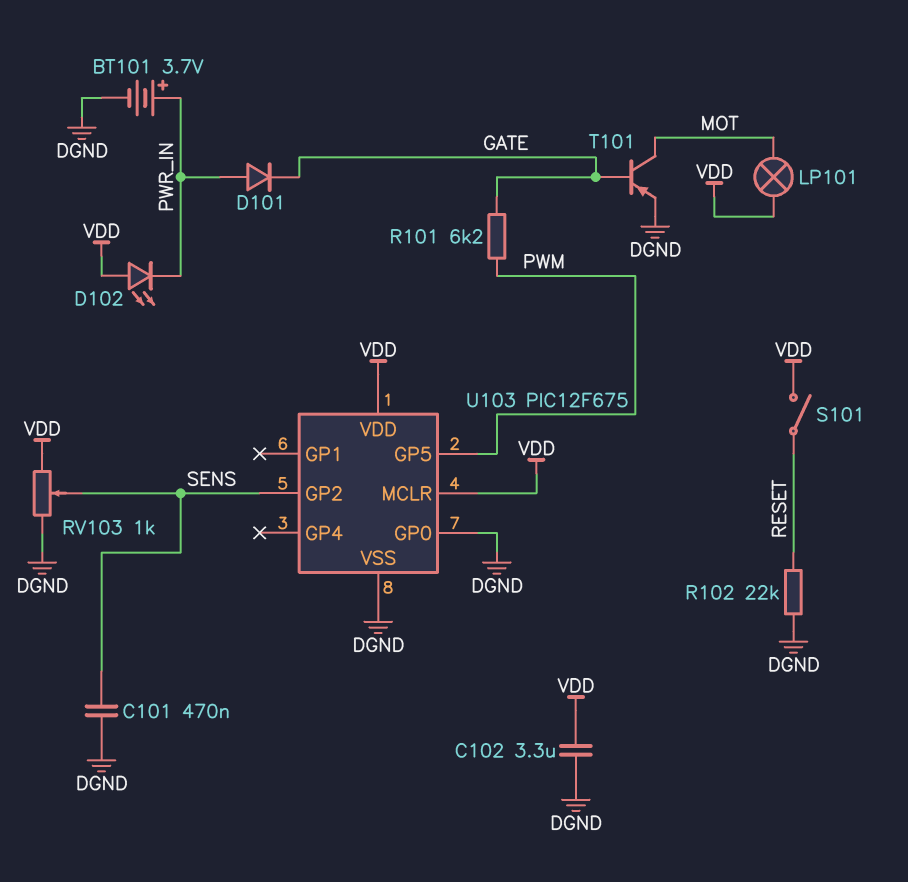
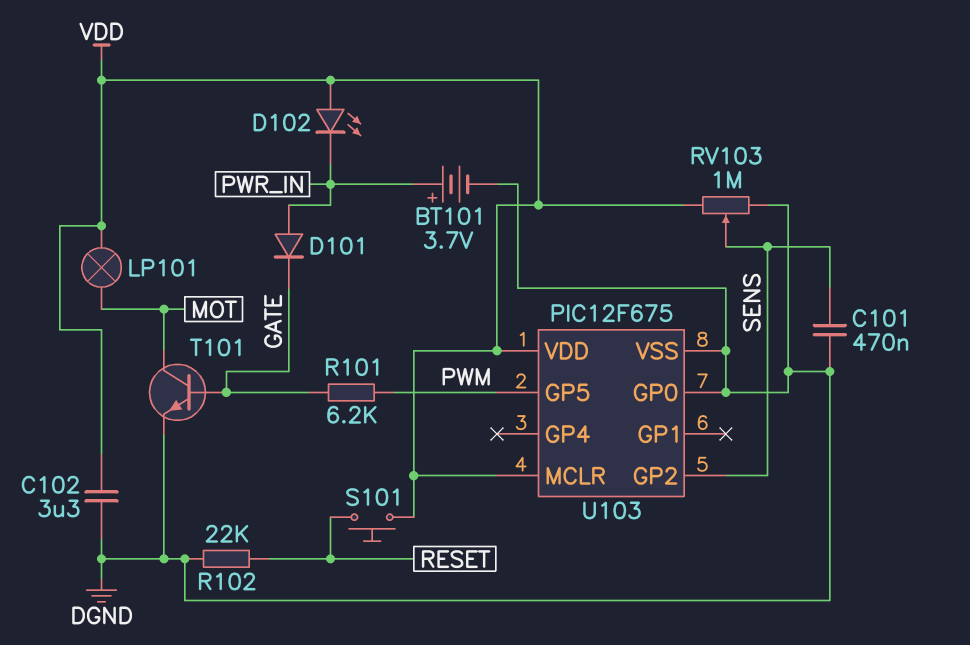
RV103: 1k (DGND, VDD, wiper SENS) -> 1M (DGND, VDD, wiper SENS)
S101: switch (RESET, VDD) -> button (RESET, VDD)
T101: PNP (B GATE, C MOT, E DGND) -> NPN (B GATE, C MOT, E DGND)

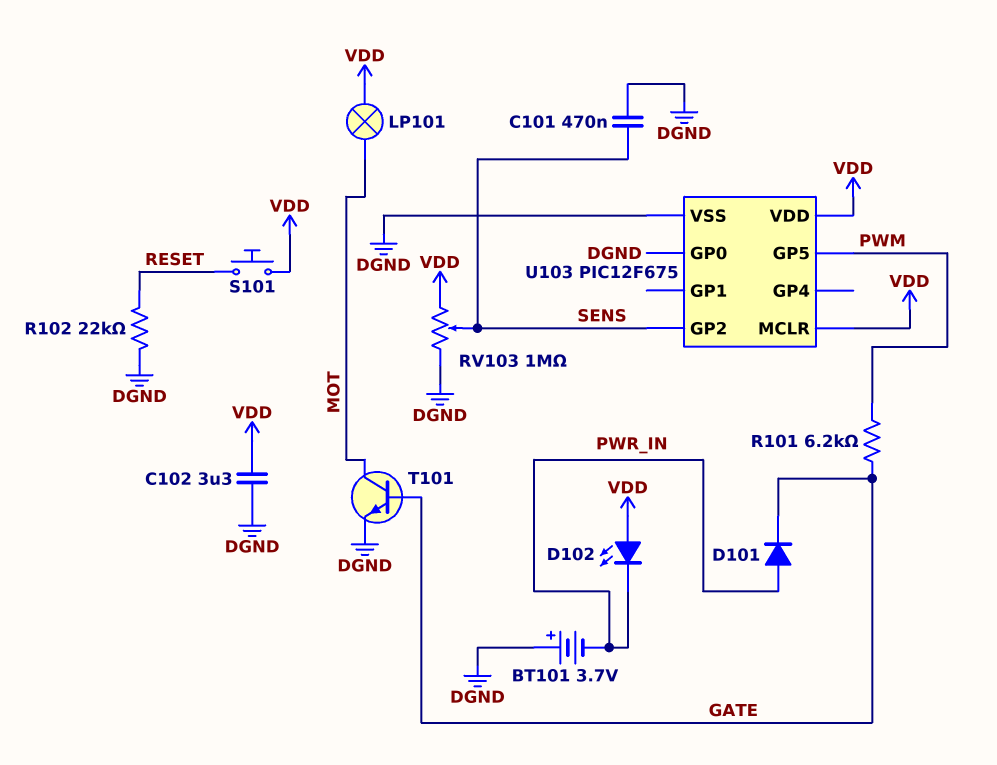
BT101: 3.7V (plus PWR_IN, minus DGND) -> 3.7V (plus DGND, minus PWR_IN)

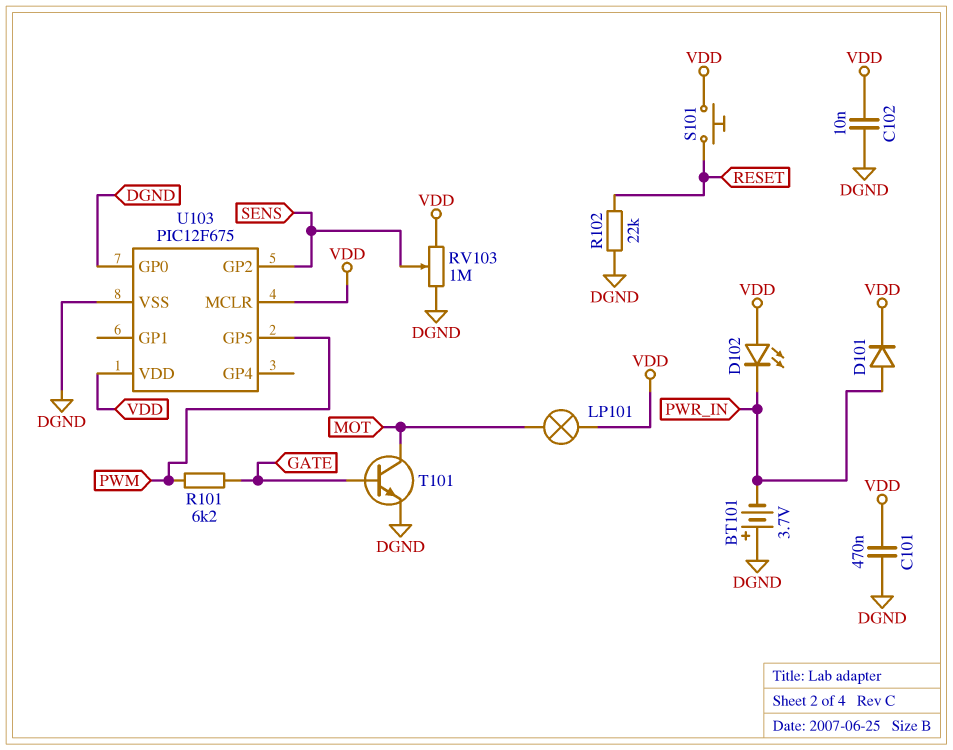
C101: 470nF (DGND, SENS) -> 470nF (DGND, VDD)
C102: 3.3uF (DGND, VDD) -> 10nF (DGND, VDD)
D101: diode (A PWR_IN, K GATE) -> diode (A PWR_IN, K VDD)

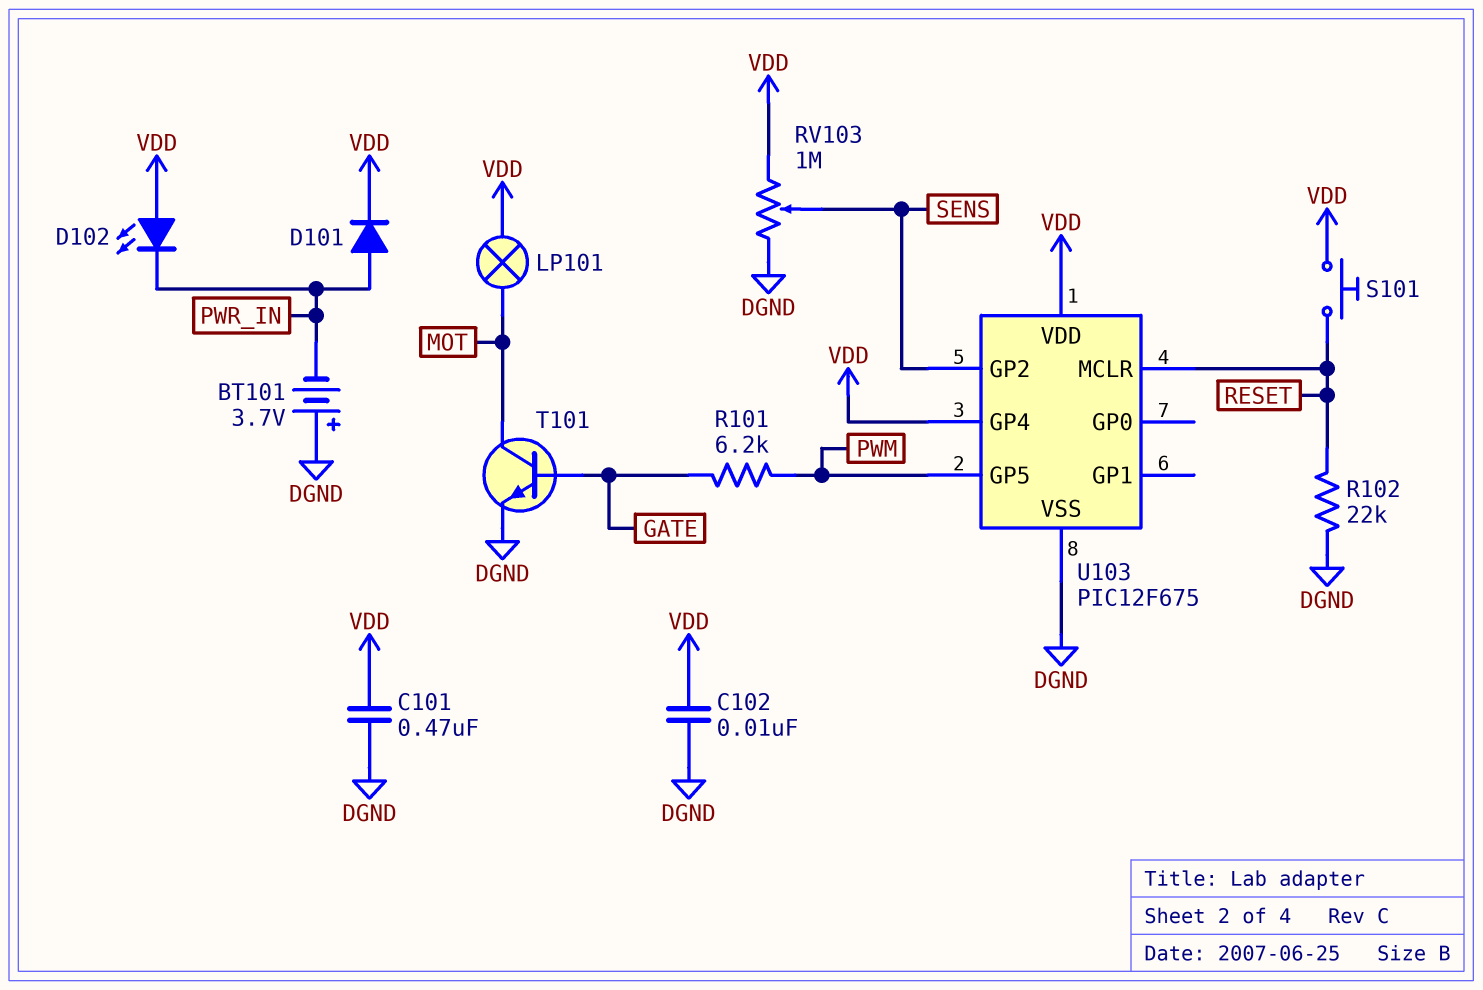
U103 pin GP0: DGND -> none
U103 pin GP4: none -> VDD
U103 pin MCLR: VDD -> RESET

